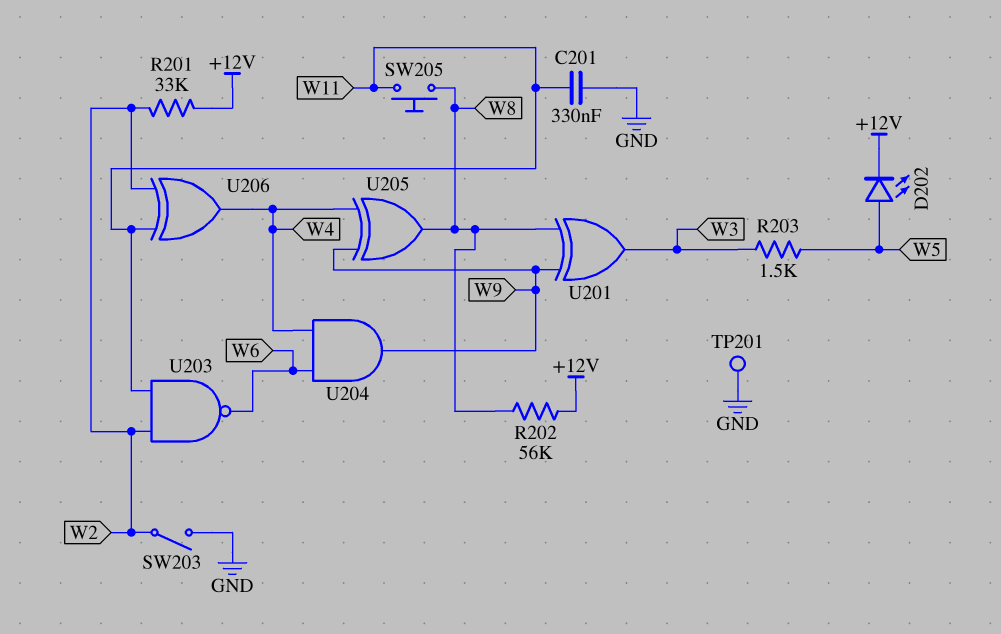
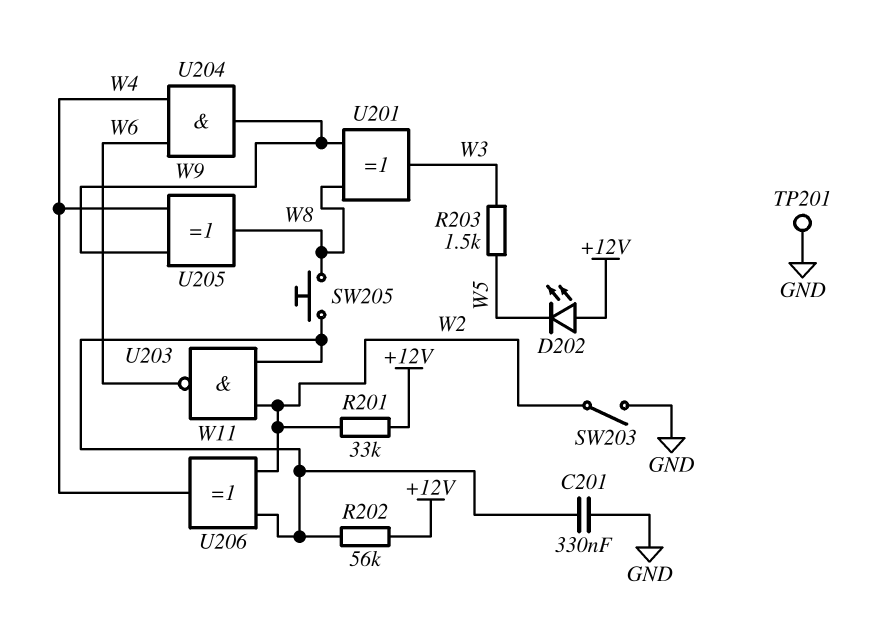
D202: LED (A W5, K +12V) -> LED (A +12V, K W5)
R202: 56k (+12V, W8) -> 56k (+12V, W11)

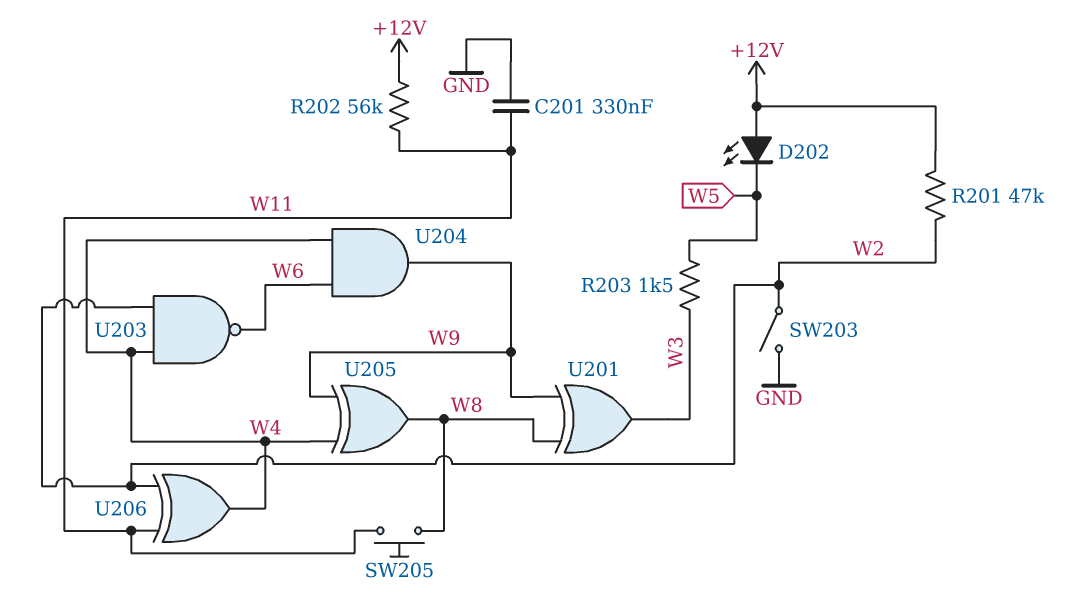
R201: 33k (+12V, W2) -> 47k (+12V, W2)
TP201: test point (GND) -> none
U203: NAND (in W2, in W11, out W6) -> NAND (in W2, in W4, out W6)

